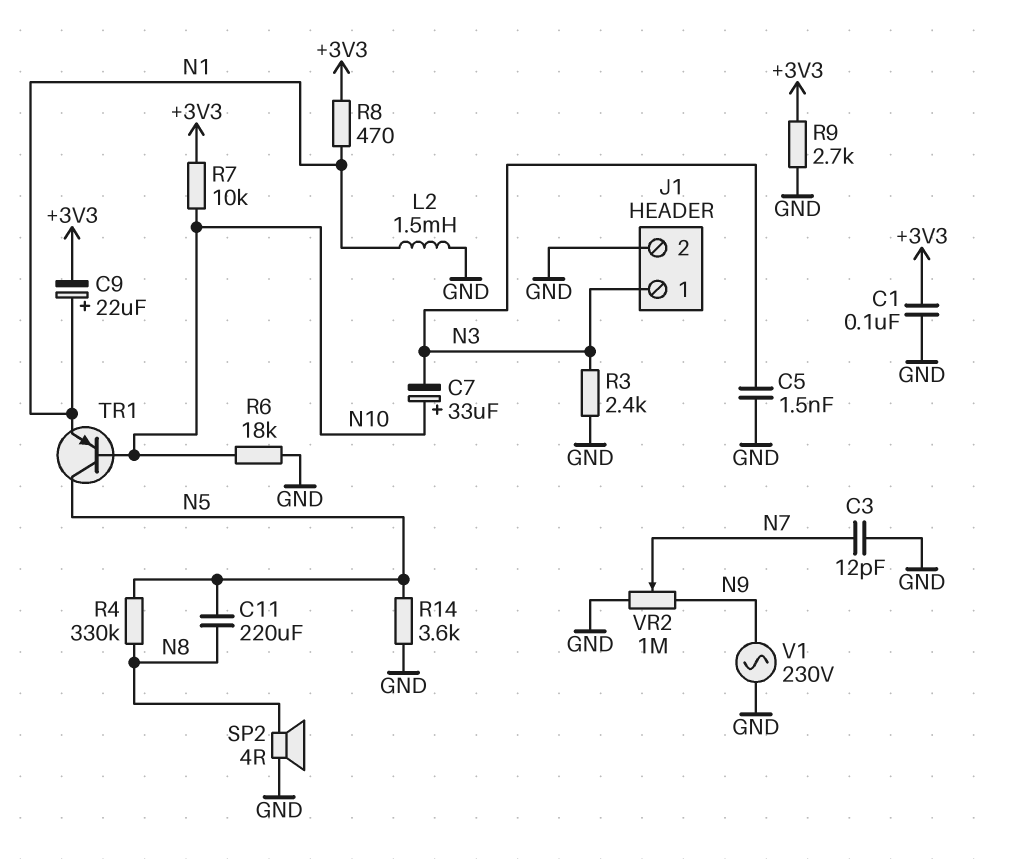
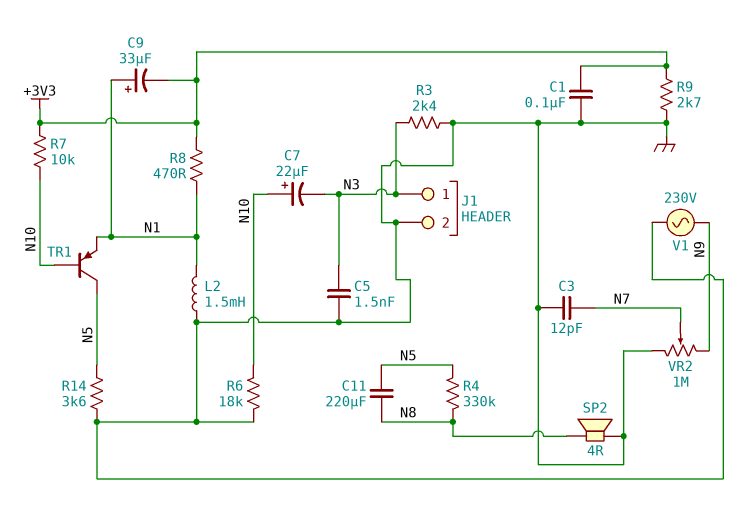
C7: 33uF (plus N10, minus N3) -> 22uF (plus N10, minus N3)
C9: 22uF (plus N1, minus +3V3) -> 33uF (plus N1, minus +3V3)

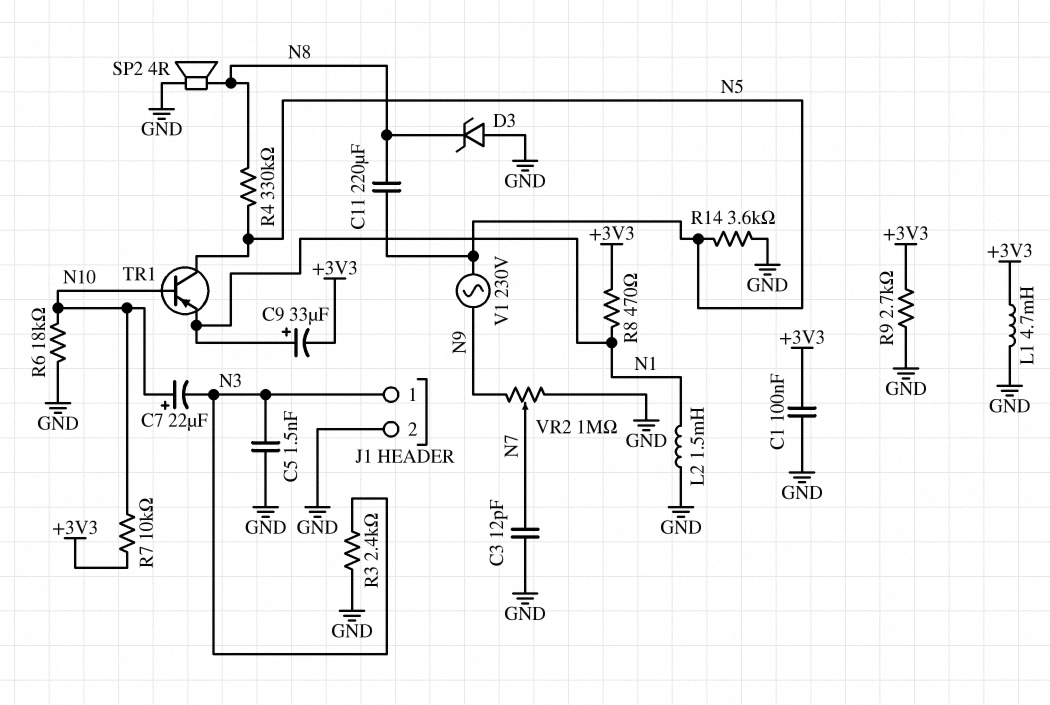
D3: none -> zener (A GND, K N8)
L1: none -> 4.7mH (+3V3, GND)
V1: AC 230V (GND, N9) -> AC 230V (N5, N9)

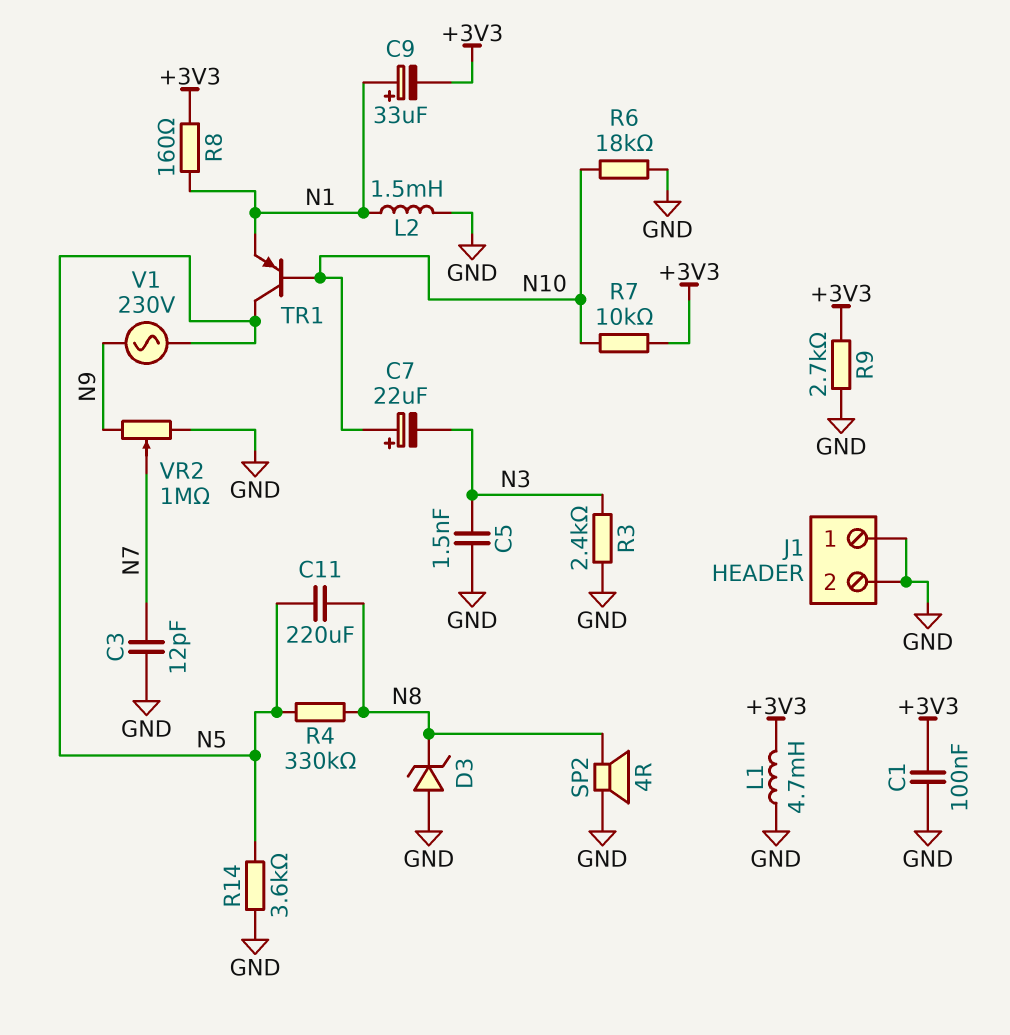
J1 pin 1: N3 -> GND
R8: 470 (+3V3, N1) -> 160 (+3V3, N1)

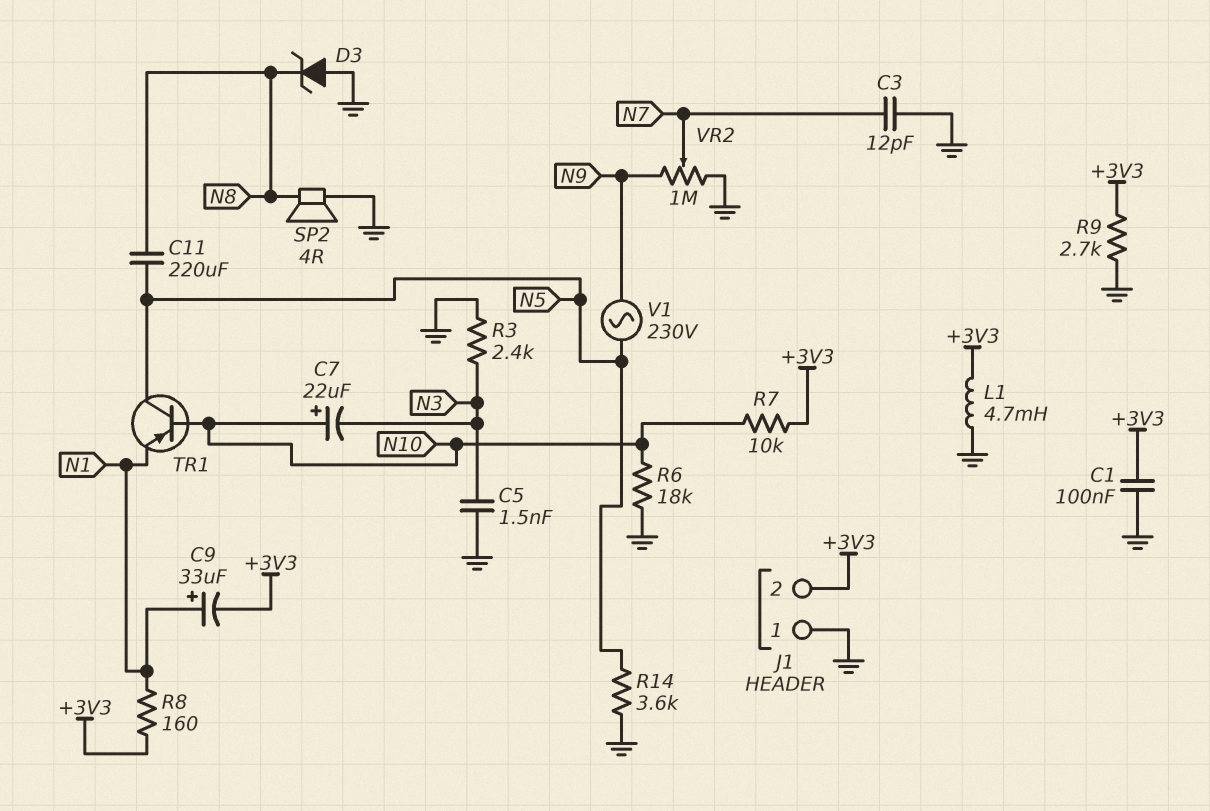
J1 pin 2: GND -> +3V3
L2: 1.5mH (GND, N1) -> none
R4: 330k (N5, N8) -> none

